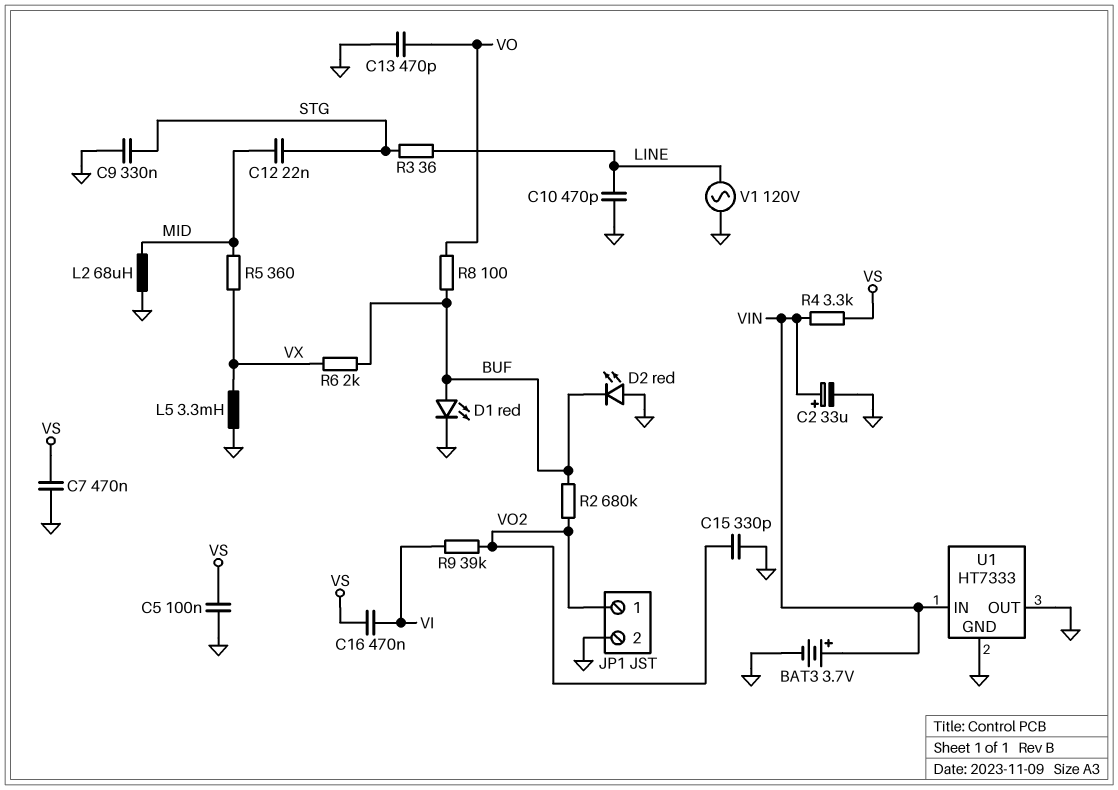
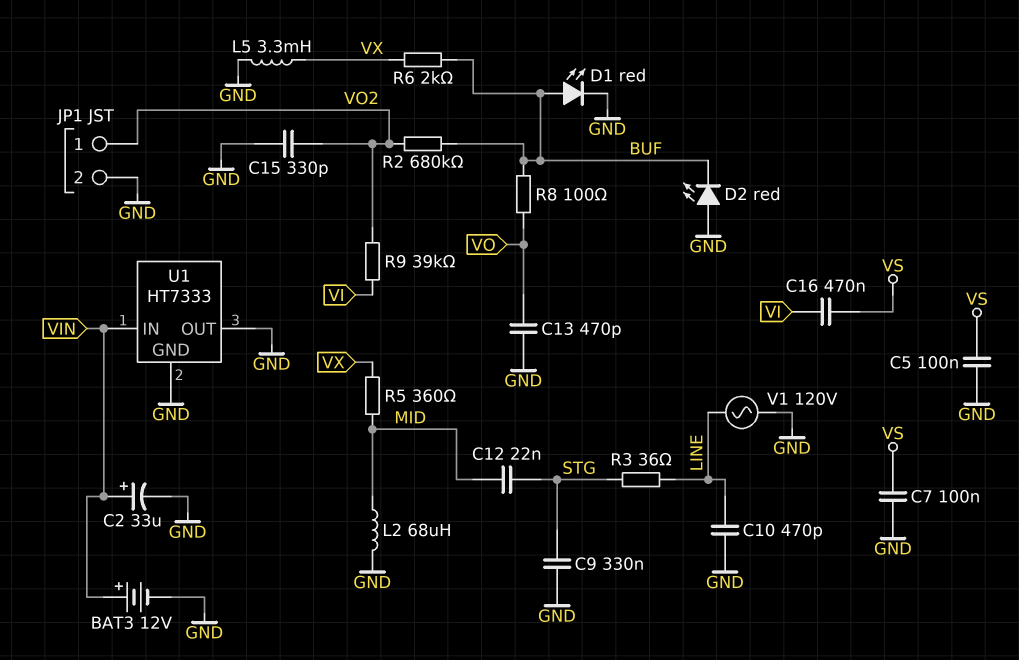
BAT3: 3.7V (plus VIN, minus GND) -> 12V (plus VIN, minus GND)
C7: 470nF (GND, VS) -> 100nF (GND, VS)
R4: 3.3k (VIN, VS) -> none

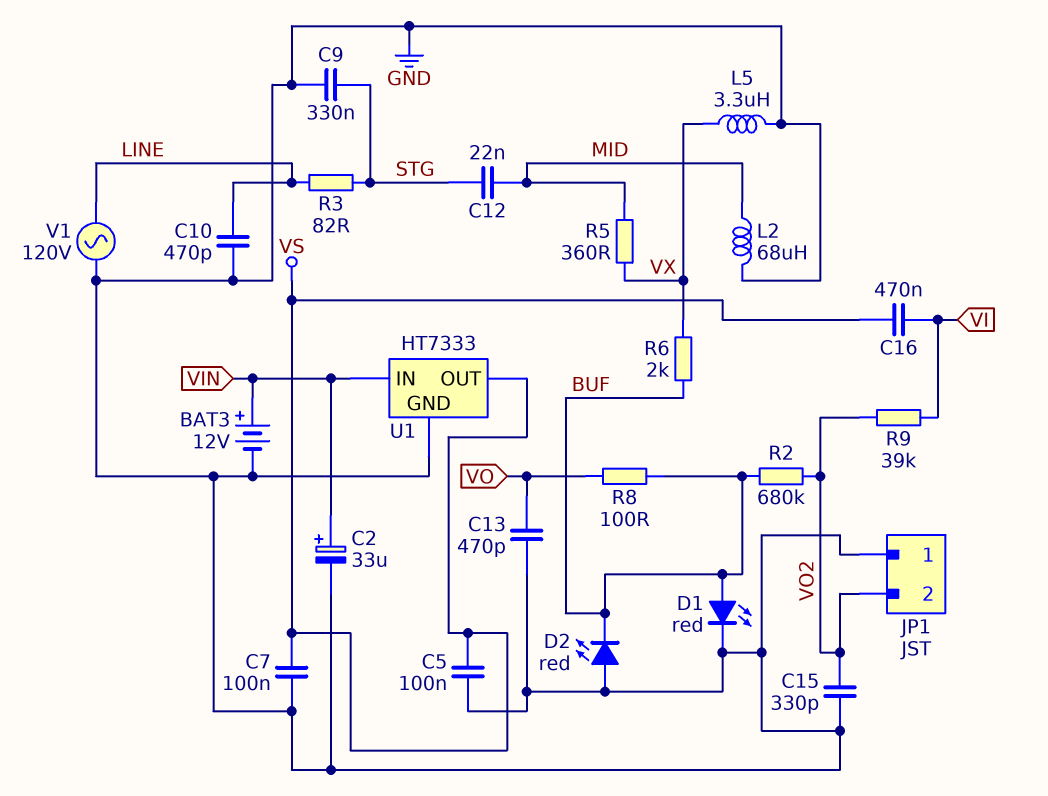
JP1 pin 1: VO2 -> GND
JP1 pin 2: GND -> VO2
L5: 3.3mH (GND, VX) -> 3.3uH (GND, VX)
R3: 36 (LINE, STG) -> 82 (LINE, STG)
U1 pin OUT: GND -> VS

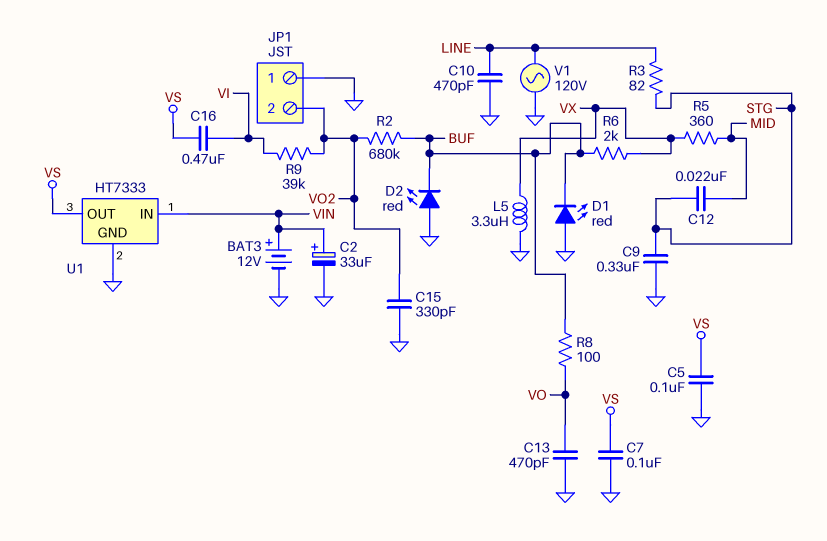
D1: LED red (A BUF, K GND) -> LED red (A GND, K BUF)
L2: 68uH (GND, MID) -> none

